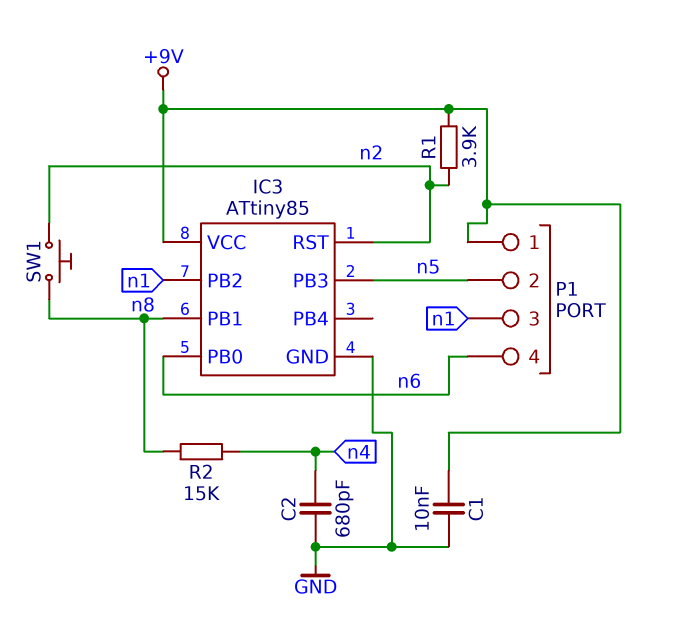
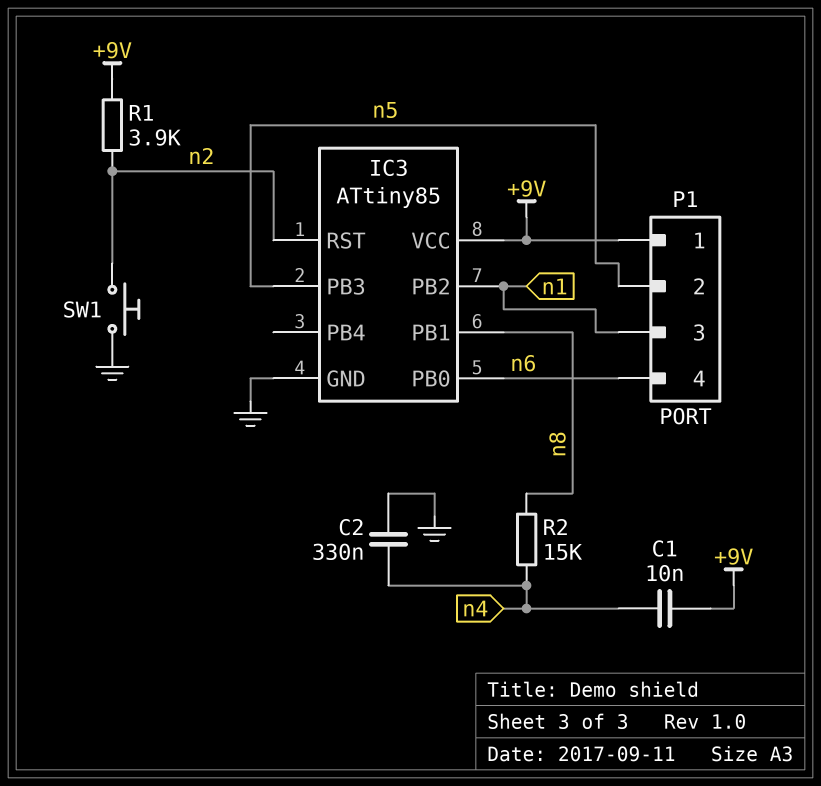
C1: 10nF (+9V, GND) -> 10nF (+9V, n4)
C2: 680pF (GND, n4) -> 330nF (GND, n4)
SW1: button (n2, n8) -> button (GND, n2)

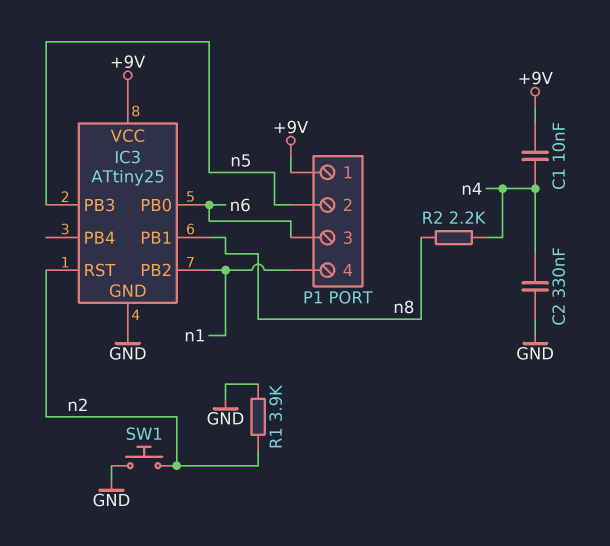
IC3: ATtiny85 -> ATtiny25
P1 pin 3: n1 -> n6
P1 pin 4: n6 -> n1
R1: 3.9k (+9V, n2) -> 3.9k (GND, n2)
R2: 15k (n4, n8) -> 2.2k (n4, n8)

